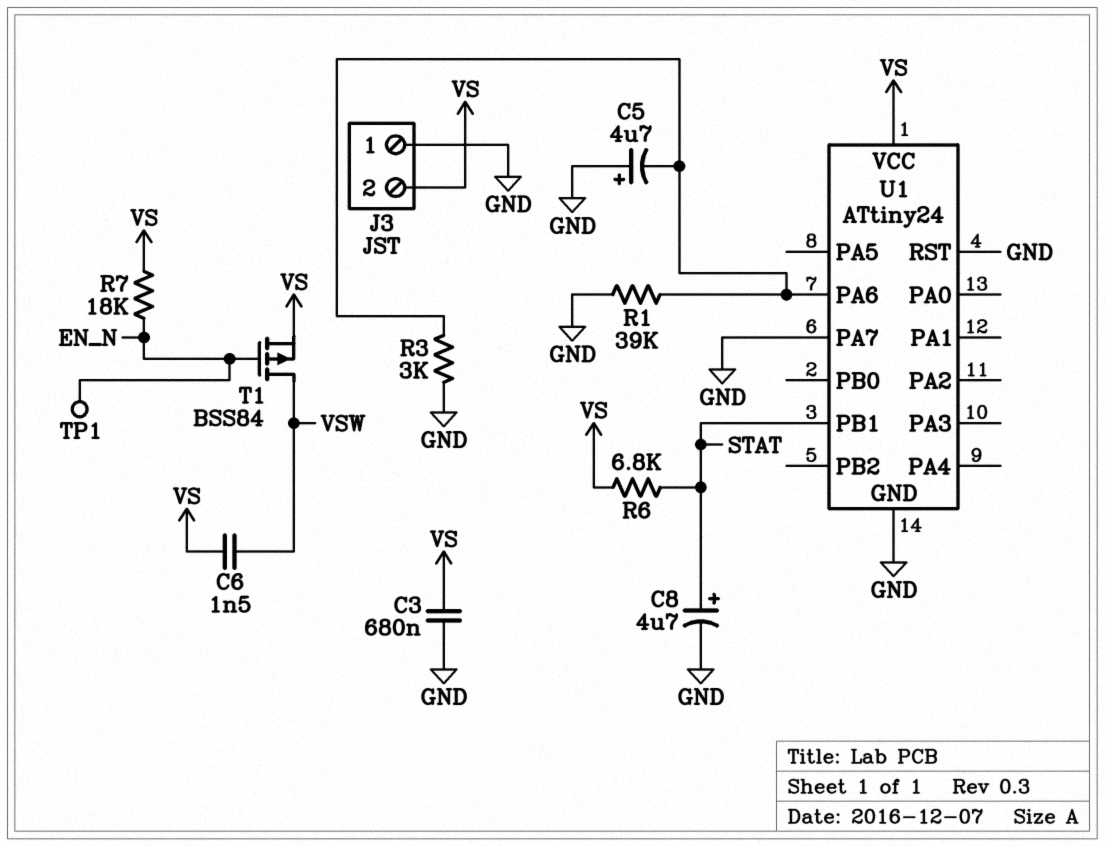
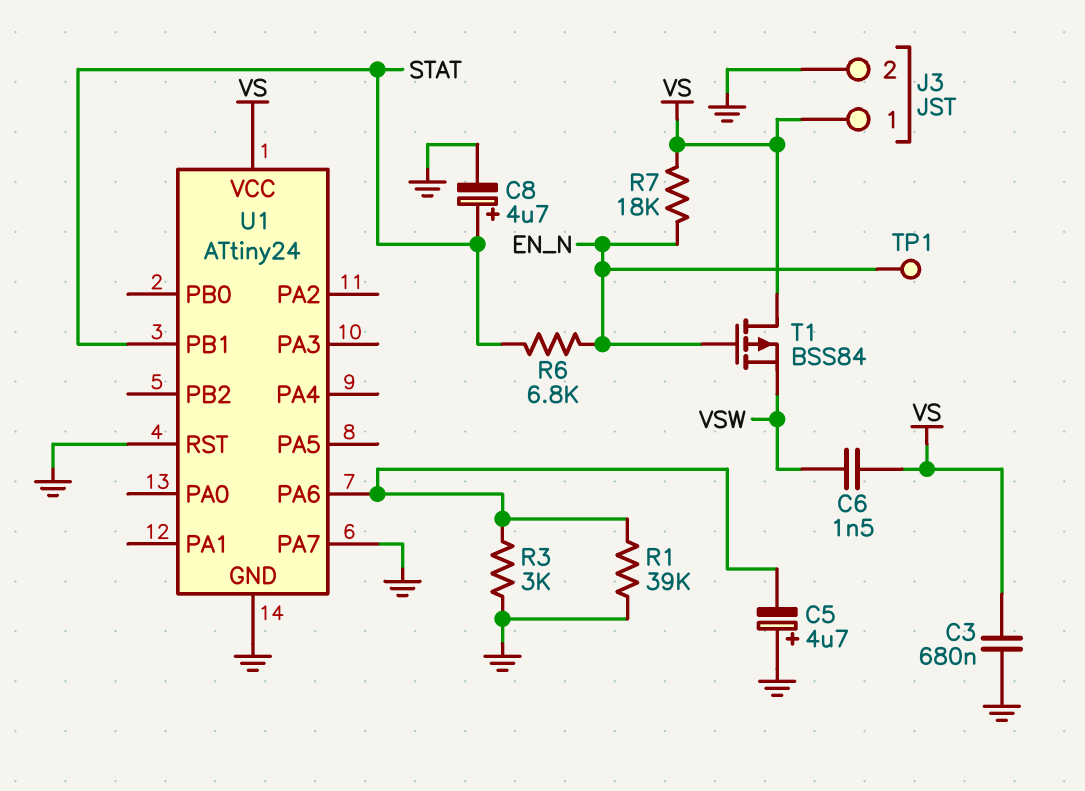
J3 pin 1: GND -> VS
J3 pin 2: VS -> GND
R6: 6.8k (STAT, VS) -> 6.8k (EN_N, STAT)
T1: PMOS BSS84 (G EN_N, D VSW, S VS) -> PMOS BSS84 (G EN_N, D VS, S VSW)

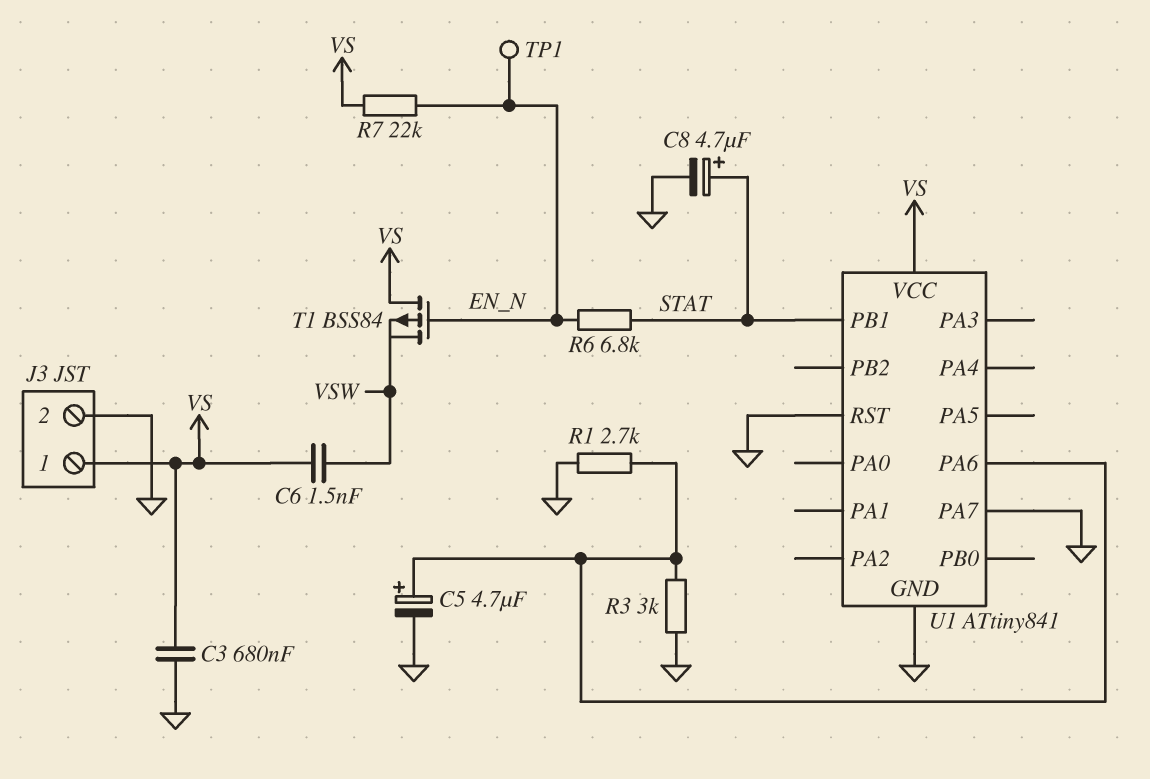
C5: 4.7uF (plus GND, minus U1/PA6) -> 4.7uF (plus U1/PA6, minus GND)
R1: 39k (GND, U1/PA6) -> 2.7k (GND, U1/PA6)
R7: 18k (EN_N, VS) -> 22k (EN_N, VS)
U1: ATtiny24 -> ATtiny841

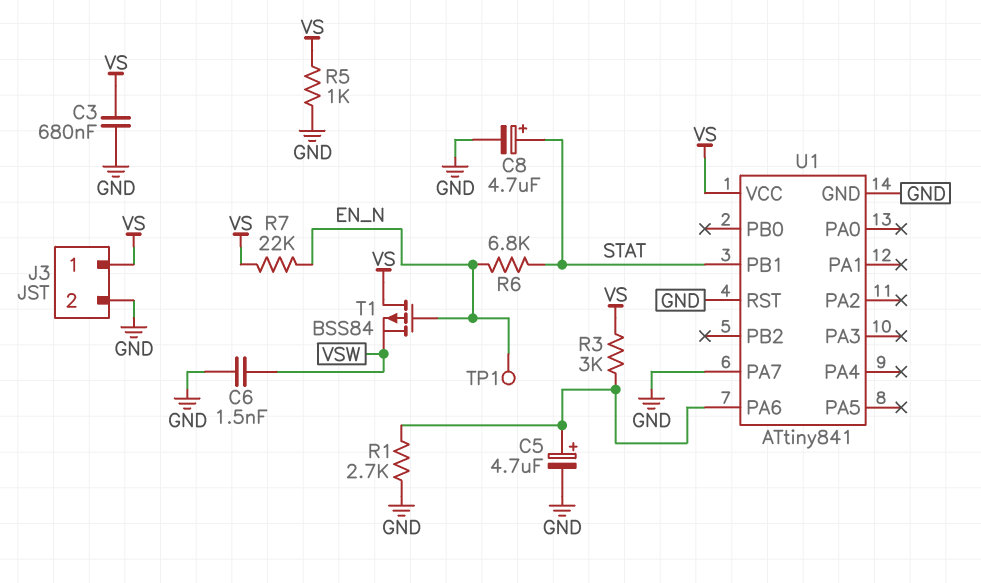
C6: 1.5nF (VS, VSW) -> 1.5nF (GND, VSW)
R3: 3k (GND, U1/PA6) -> 3k (U1/PA6, VS)
R5: none -> 1k (GND, VS)

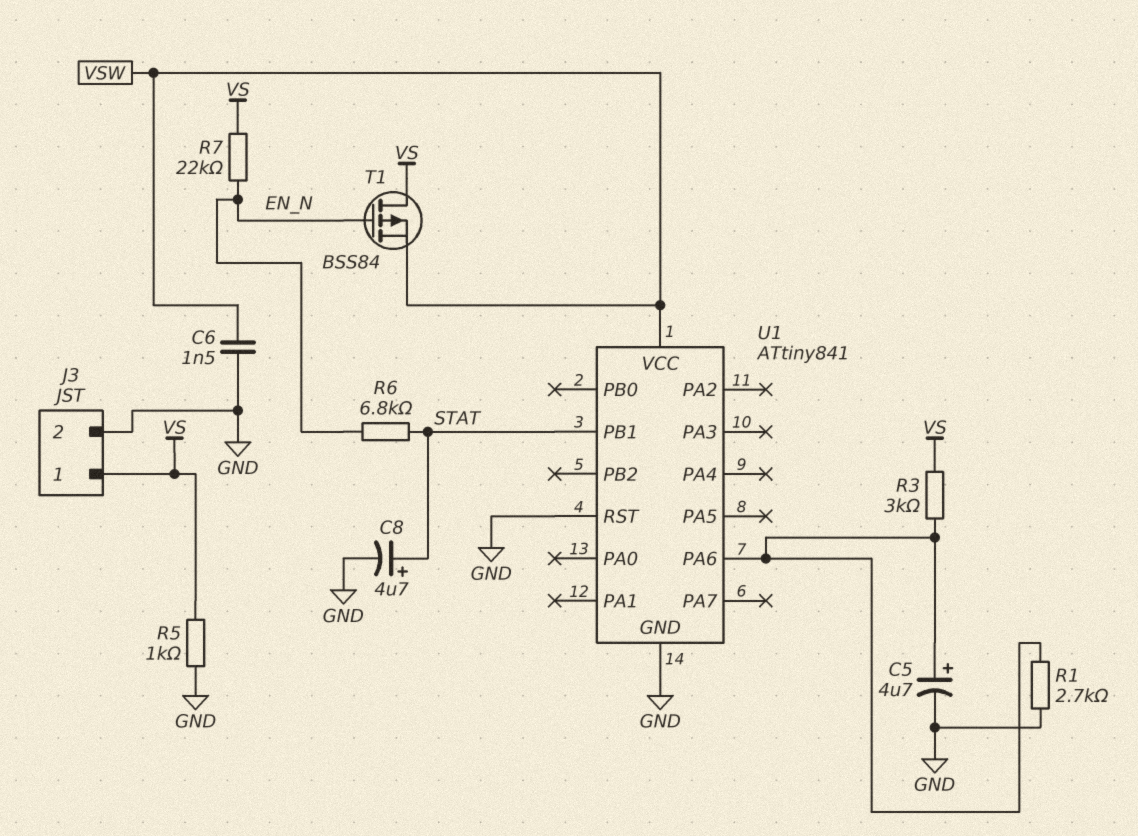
C3: 680nF (GND, VS) -> none
TP1: test point (EN_N) -> none
U1 pin PA7: GND -> none
U1 pin VCC: VS -> VSW

